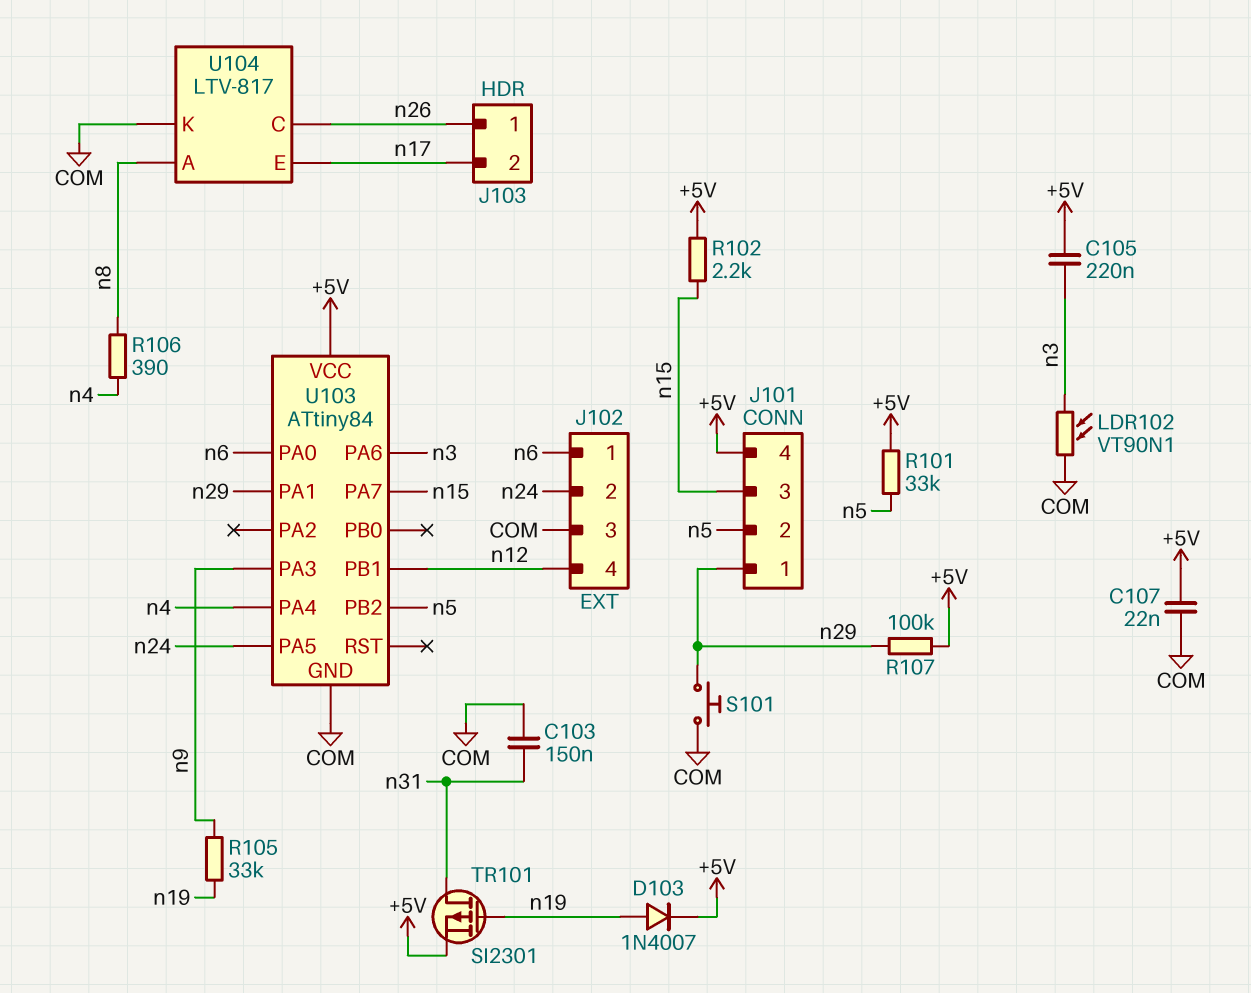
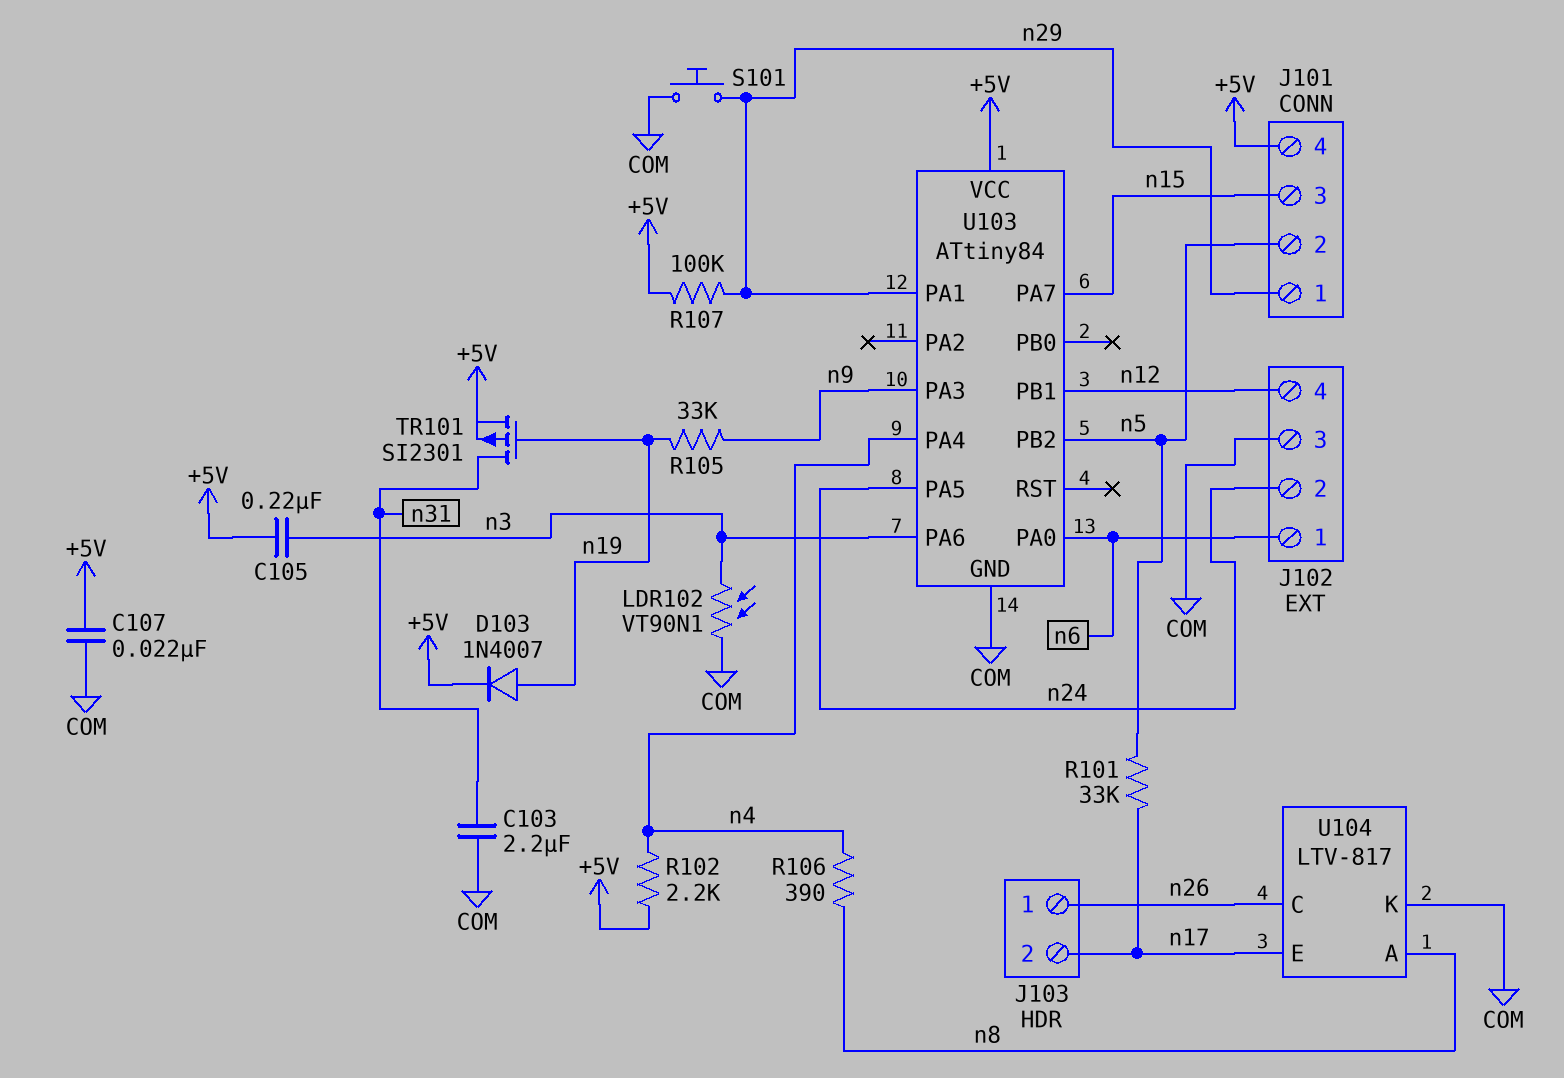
C103: 150nF (COM, n31) -> 2.2uF (COM, n31)
R101: 33k (+5V, n5) -> 33k (n5, n17)
R102: 2.2k (+5V, n15) -> 2.2k (+5V, n4)

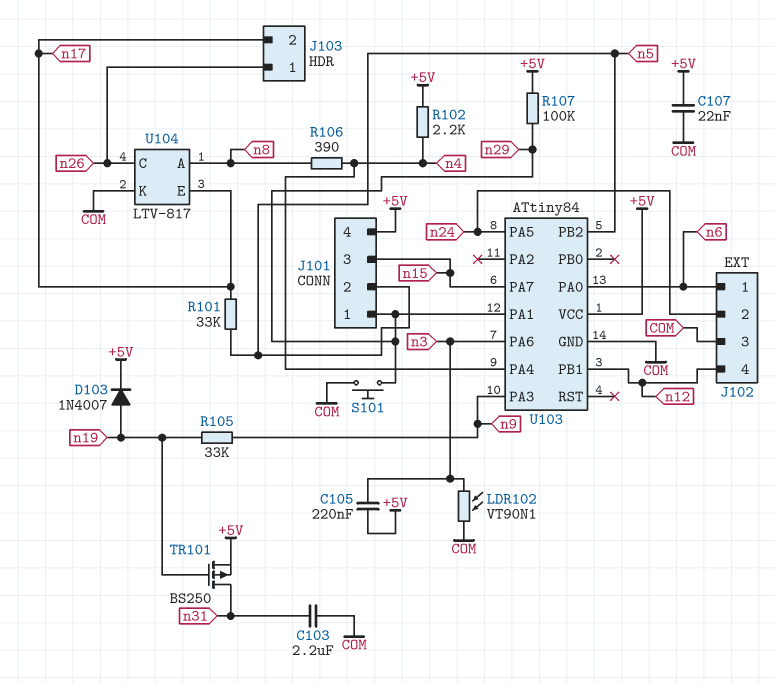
TR101: PMOS SI2301 (G n19, D n31, S +5V) -> PMOS BS250 (G n19, D n31, S +5V)

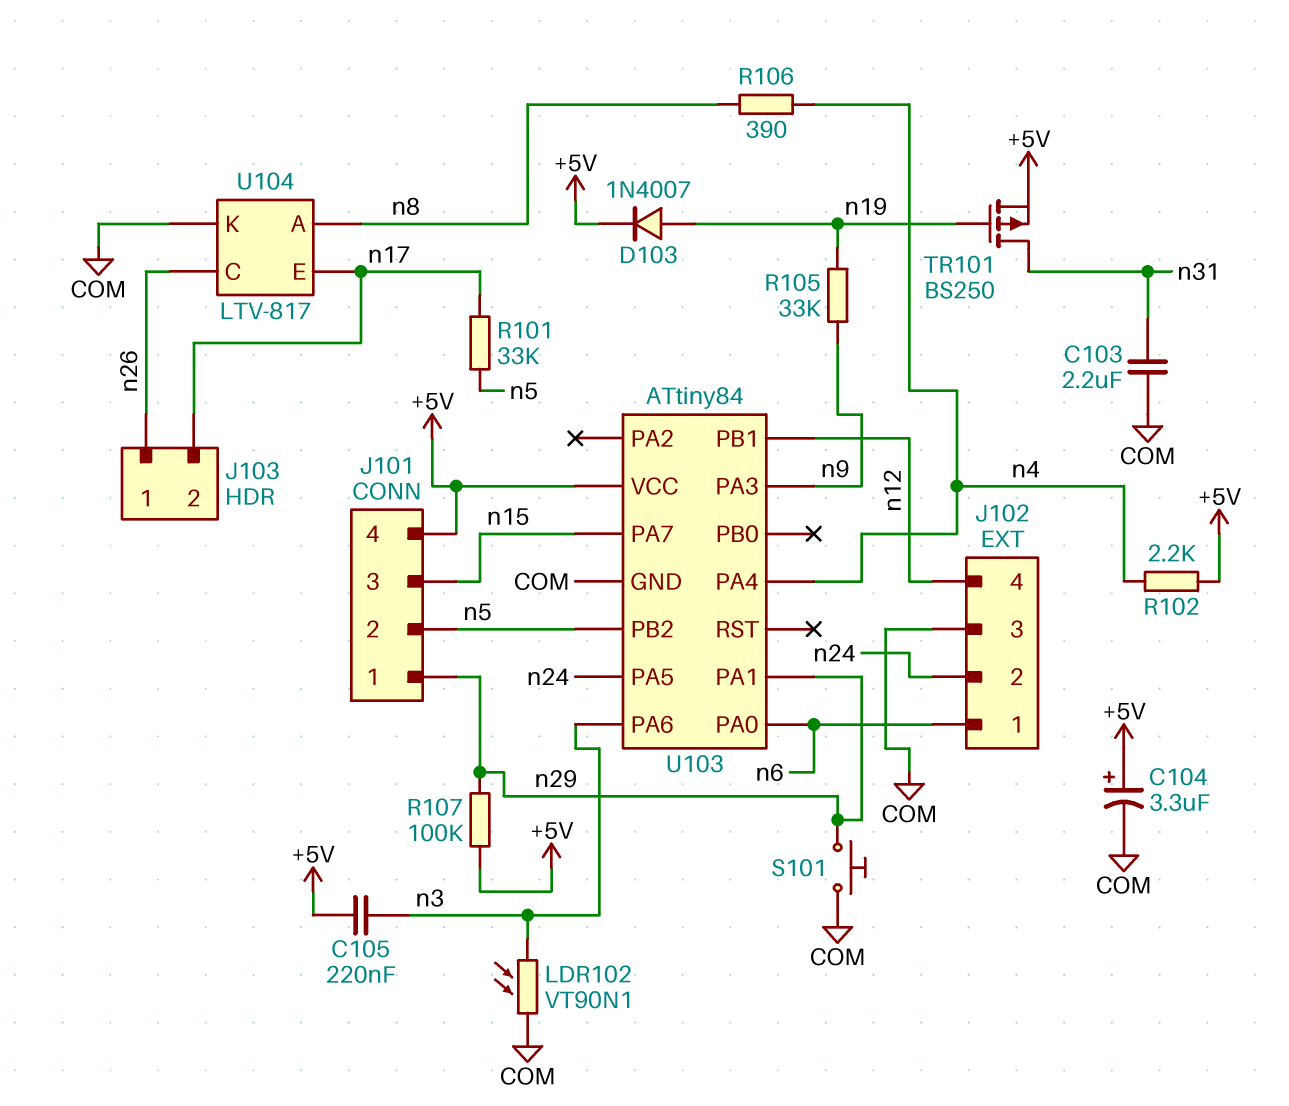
C104: none -> 3.3uF (plus +5V, minus COM)
C107: 22nF (+5V, COM) -> none

